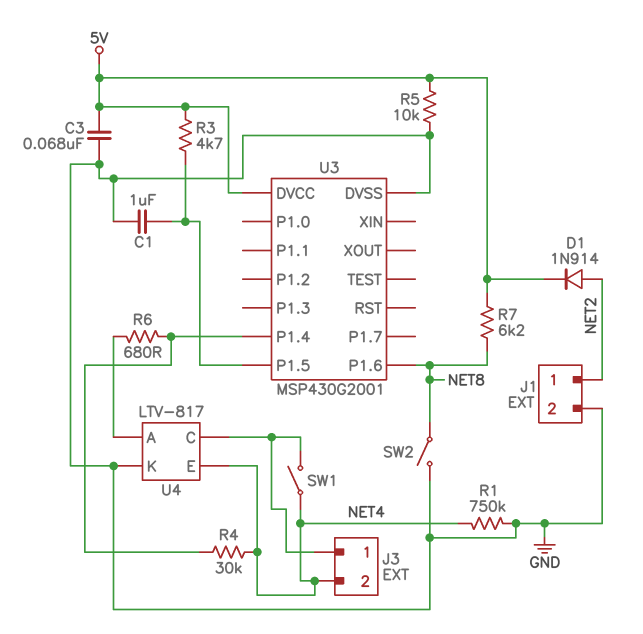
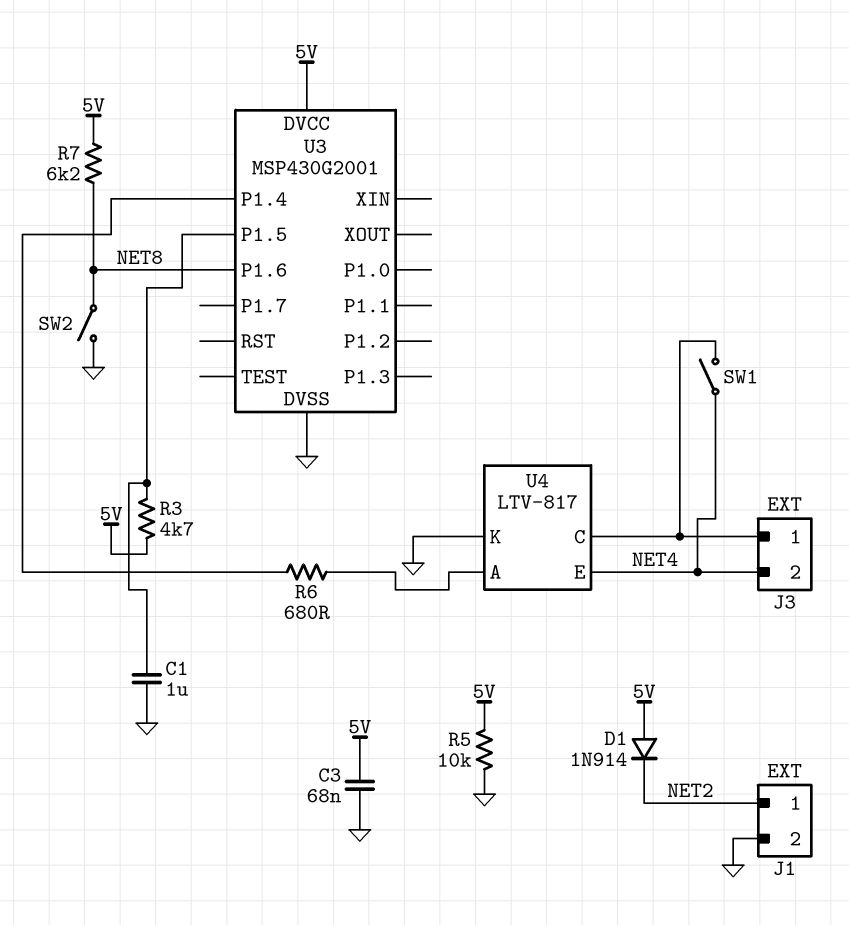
D1: diode 1N914 (A NET2, K 5V) -> diode 1N914 (A 5V, K NET2)
R1: 750k (GND, NET4) -> none
R4: 30k (NET4, U3/P1.4) -> none

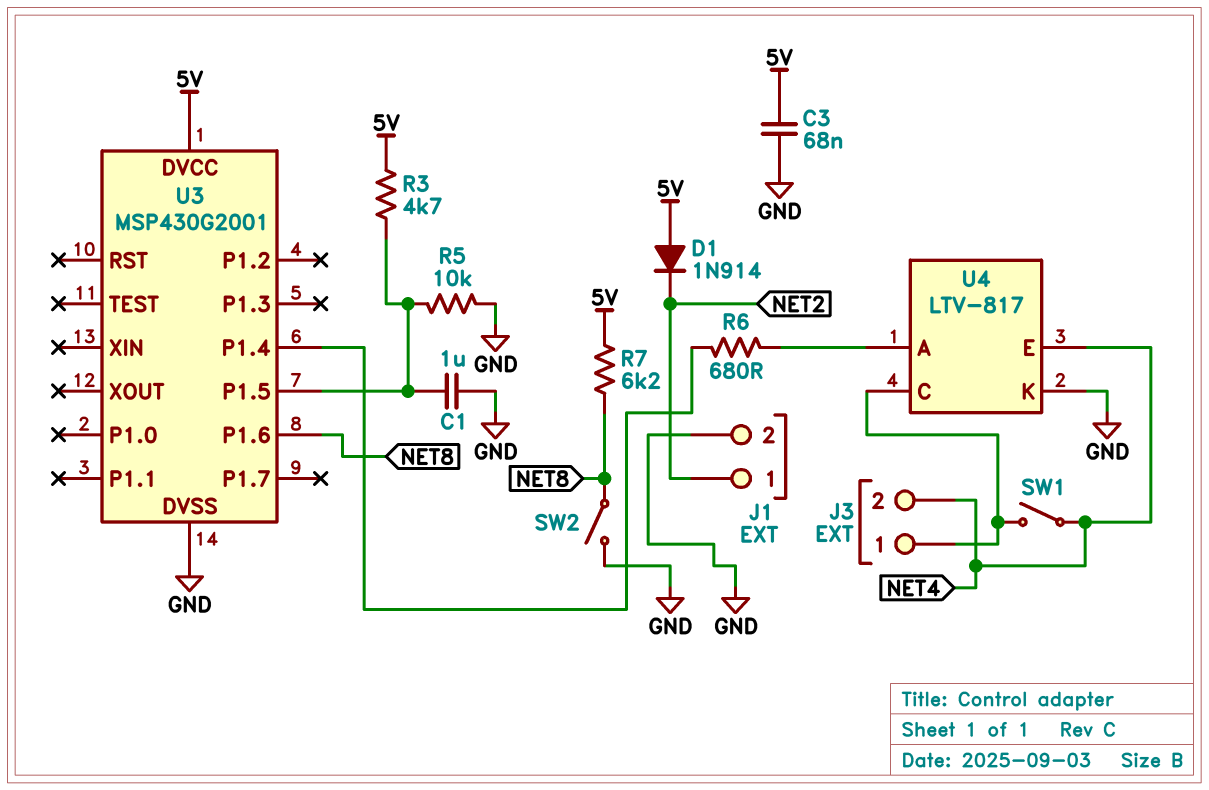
R5: 10k (5V, GND) -> 10k (GND, U3/P1.5)

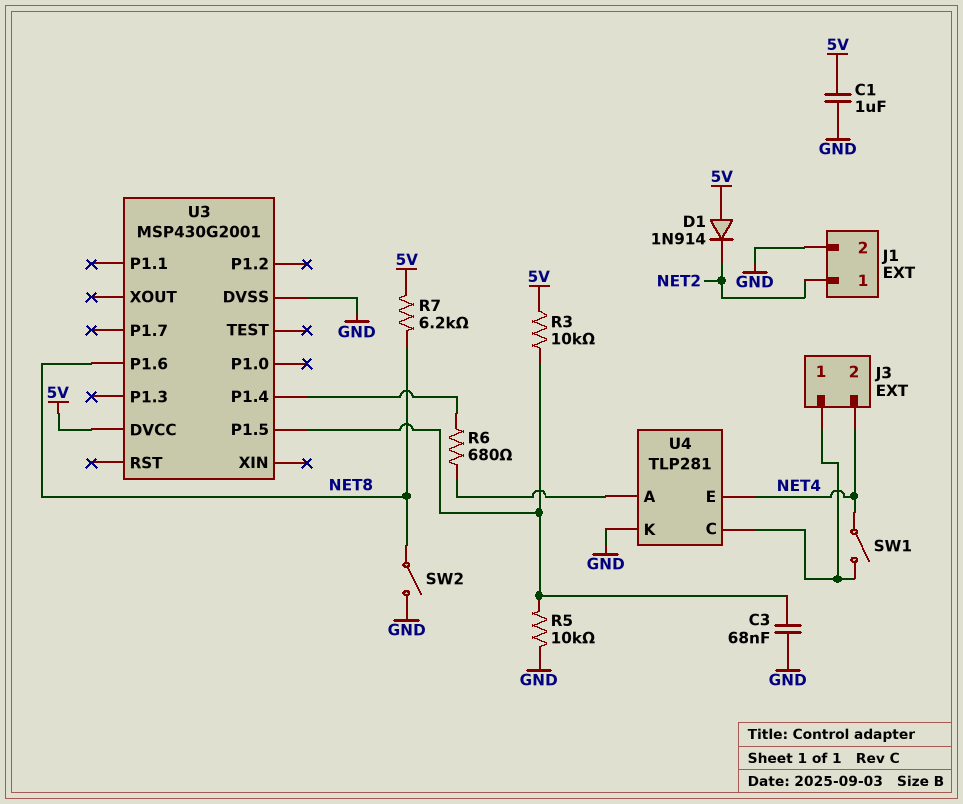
C1: 1uF (GND, U3/P1.5) -> 1uF (5V, GND)
C3: 68nF (5V, GND) -> 68nF (GND, U3/P1.5)
R3: 4.7k (5V, U3/P1.5) -> 10k (5V, U3/P1.5)
U4: LTV-817 -> TLP281

